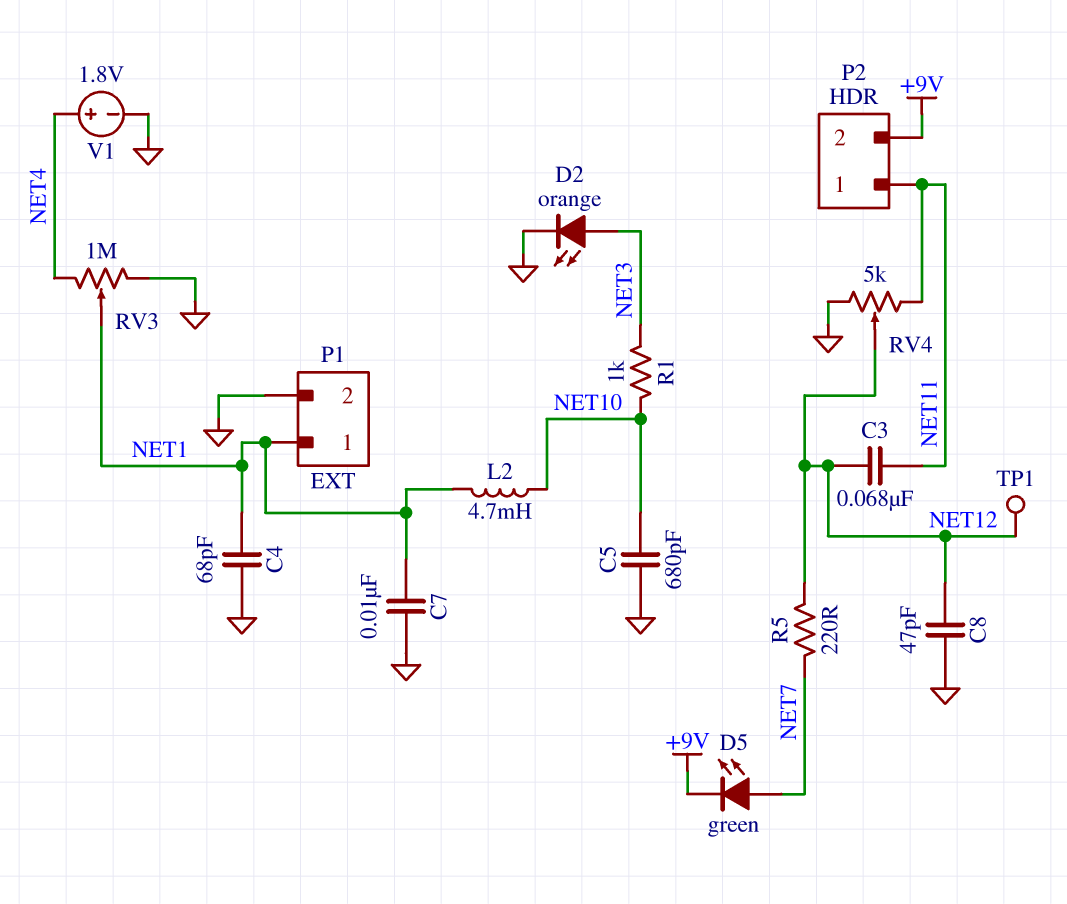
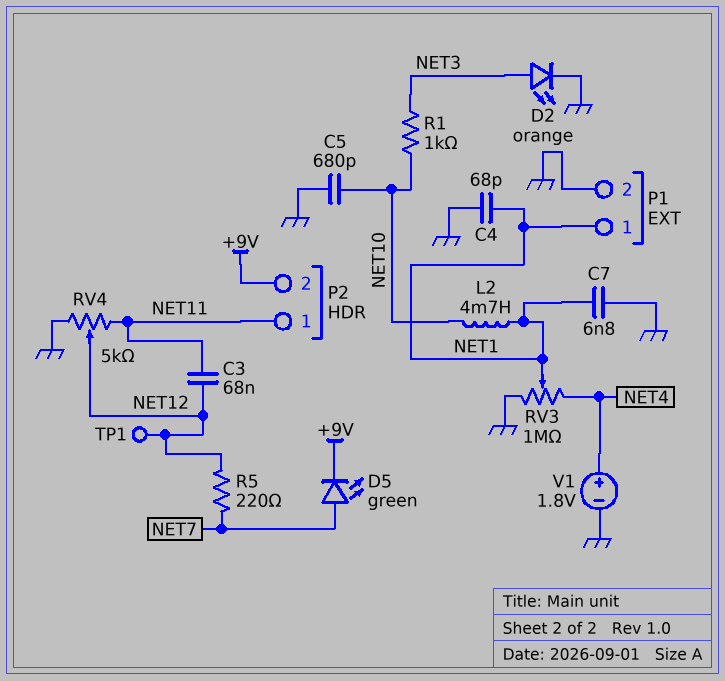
C7: 10nF (GND, NET1) -> 6.8nF (GND, NET1)
C8: 47pF (GND, NET12) -> none

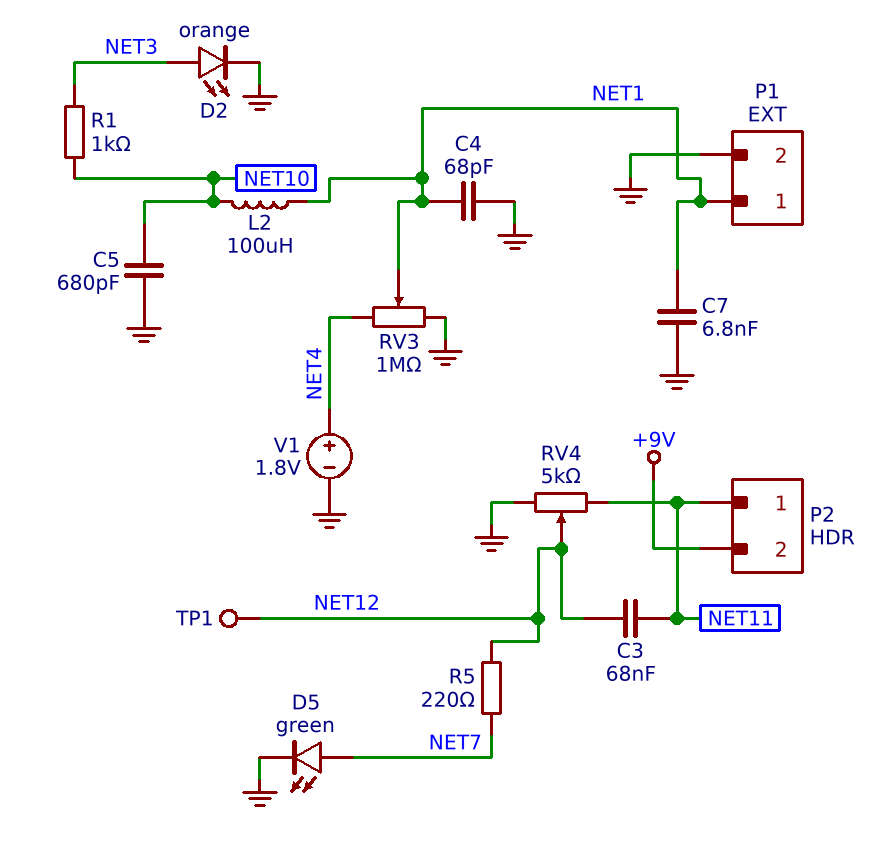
D5: LED green (A NET7, K +9V) -> LED green (A NET7, K GND)
L2: 4.7mH (NET1, NET10) -> 100uH (NET1, NET10)

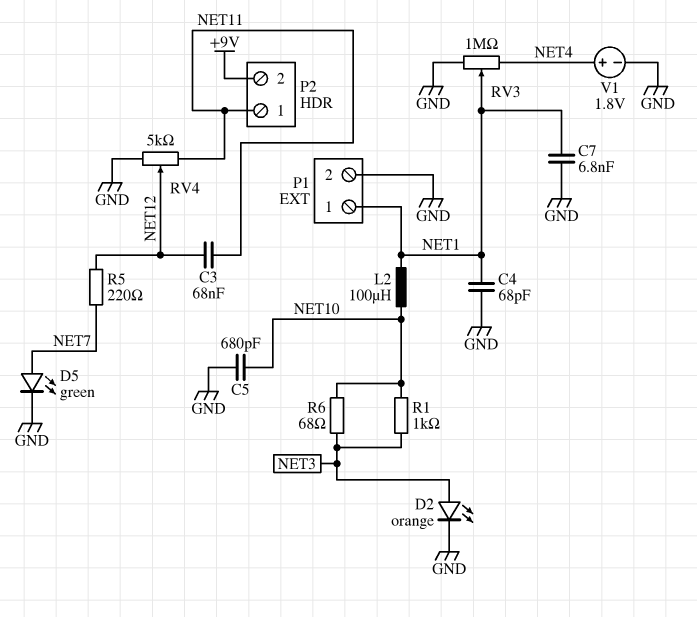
R6: none -> 68 (NET3, NET10)
TP1: test point (NET12) -> none

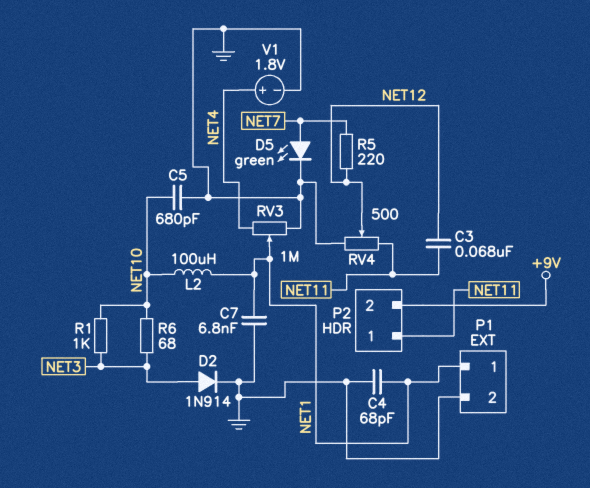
D2: LED orange (A NET3, K GND) -> diode 1N914 (A NET3, K GND)
RV4: 5k (GND, NET11, wiper NET12) -> 500 (GND, NET11, wiper NET12)

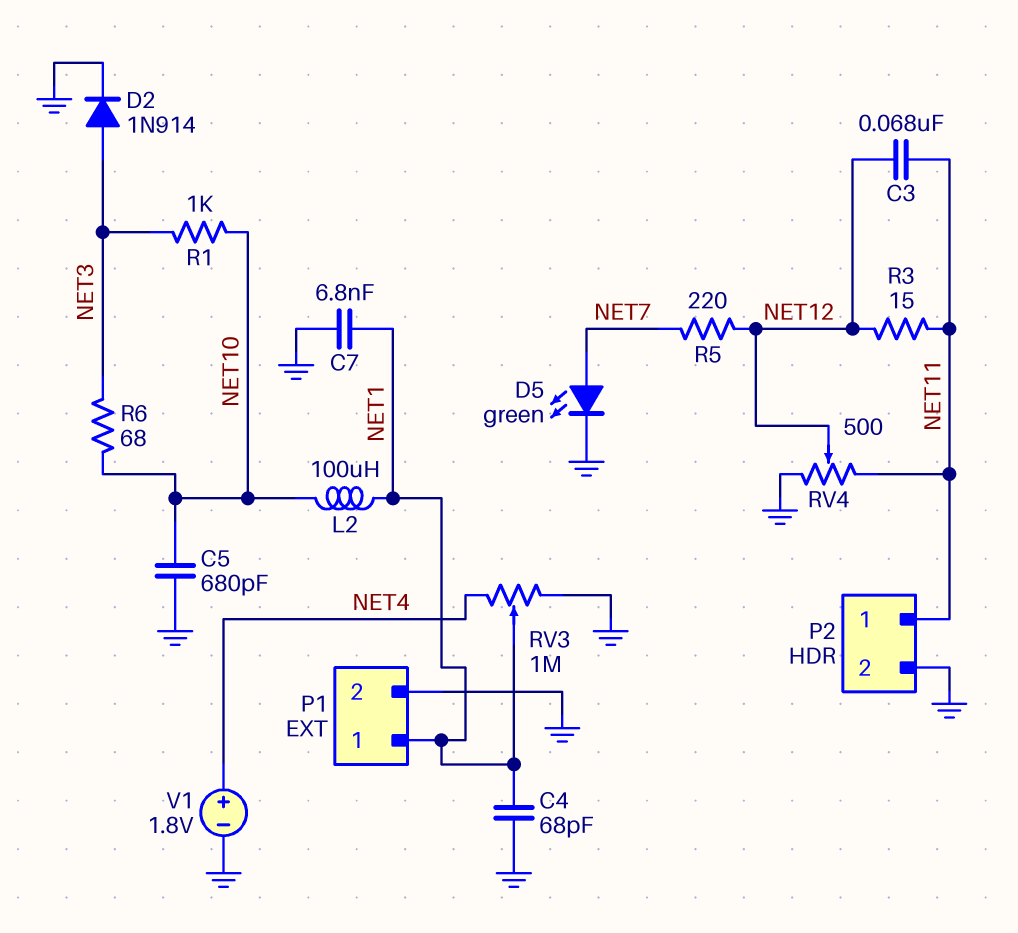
P2 pin 2: +9V -> GND
R3: none -> 15 (NET11, NET12)

